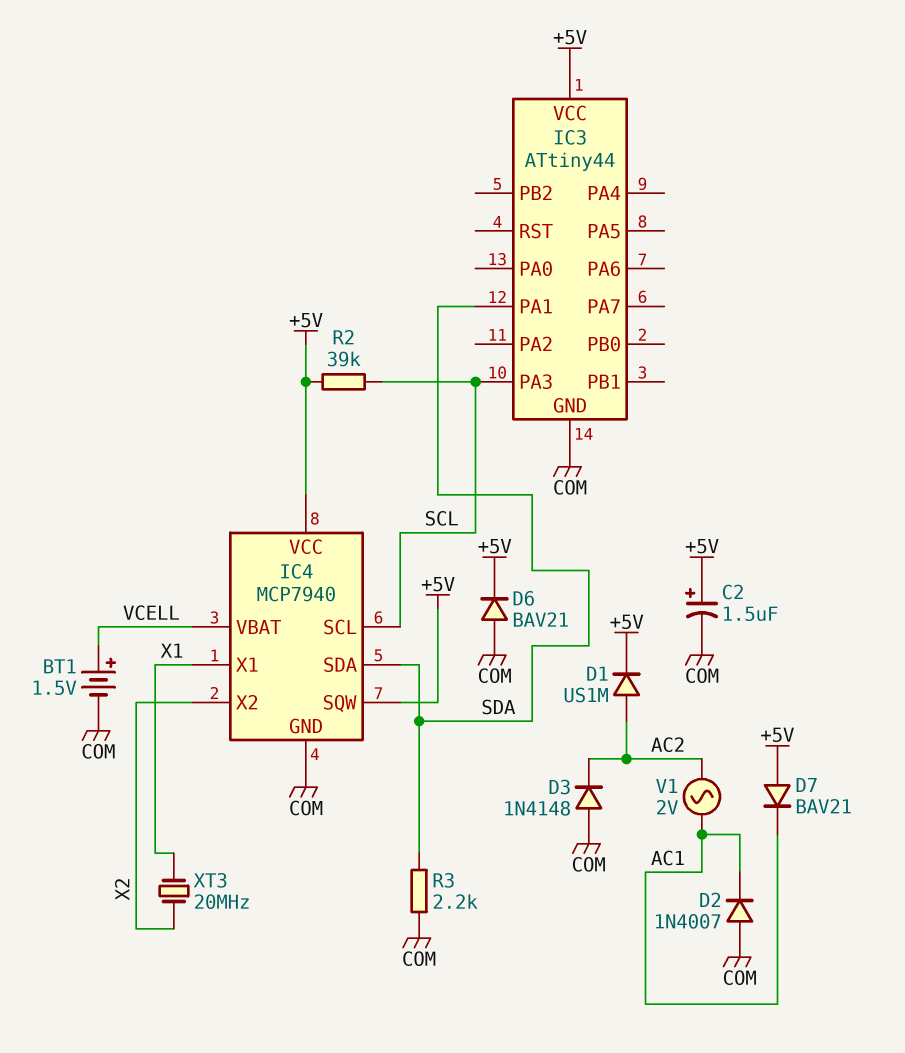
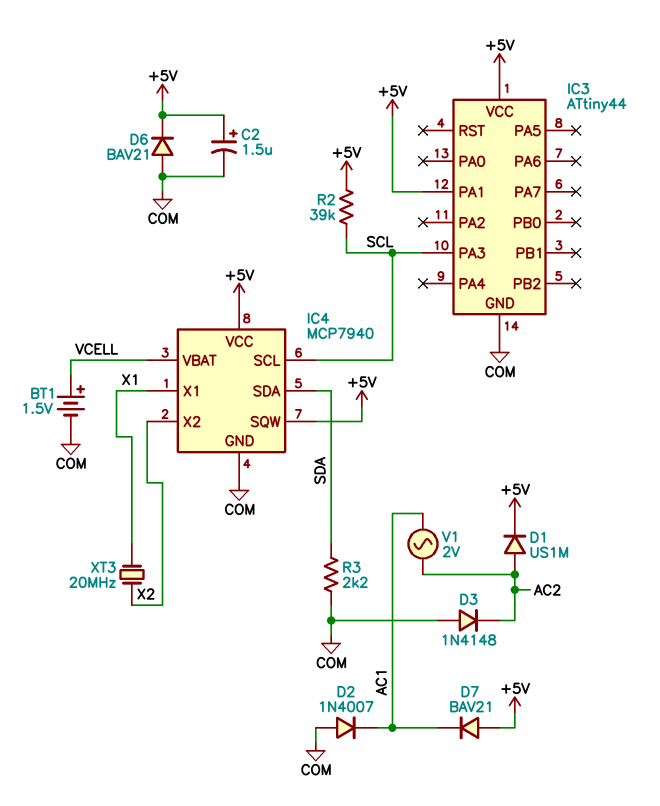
IC3 pin PA1: SDA -> +5V

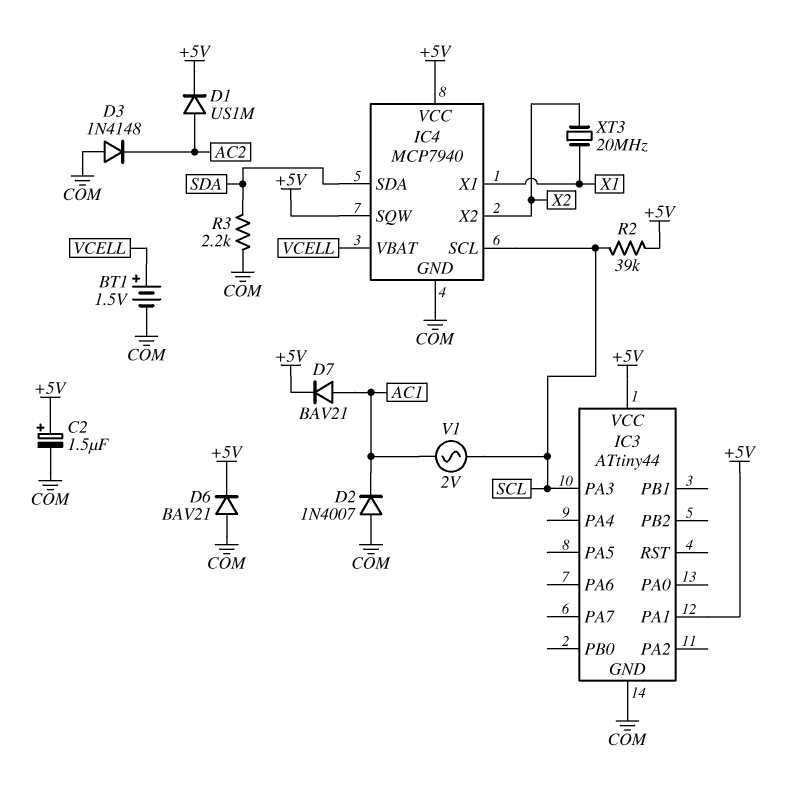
D7: diode BAV21 (A +5V, K AC1) -> diode BAV21 (A AC1, K +5V)
V1: AC 2V (AC1, AC2) -> AC 2V (AC1, SCL)

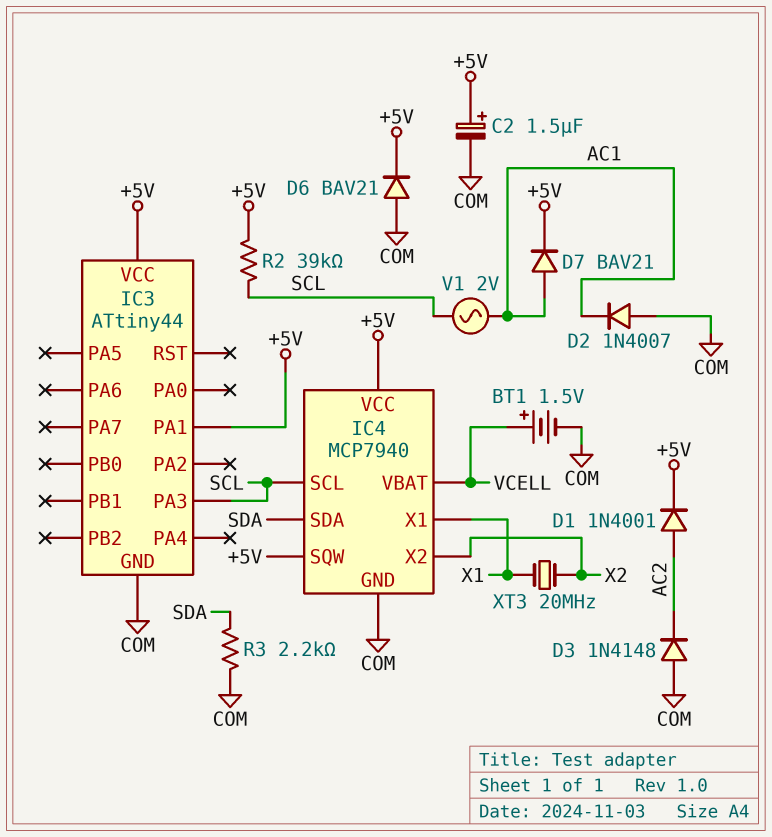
D1: diode US1M (A AC2, K +5V) -> diode 1N4001 (A AC2, K +5V)

